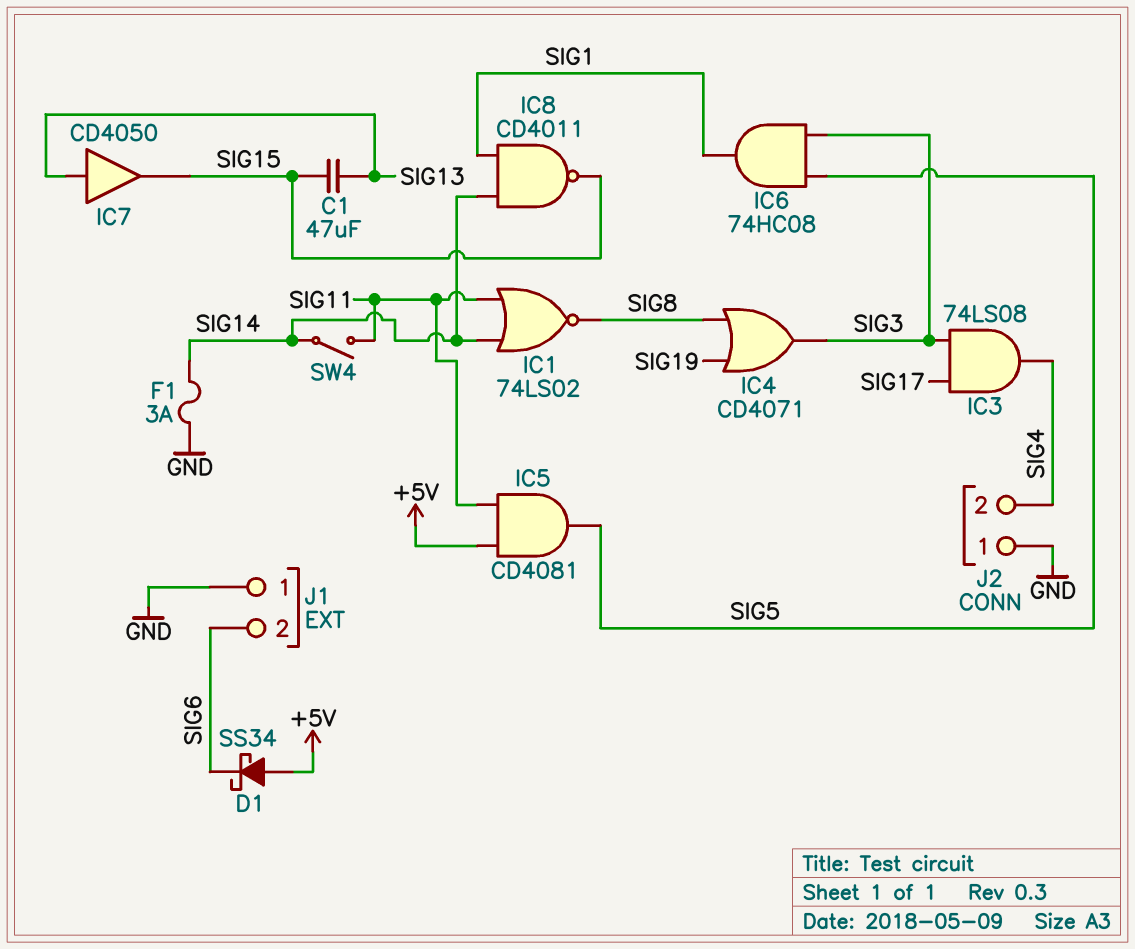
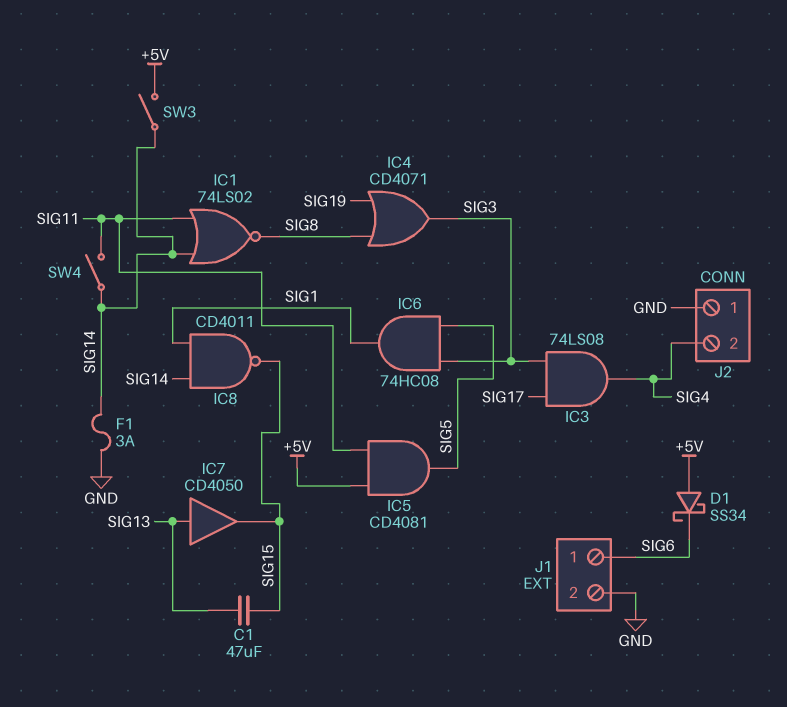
J1 pin 1: GND -> SIG6
J1 pin 2: SIG6 -> GND
SW3: none -> switch (+5V, SIG14)

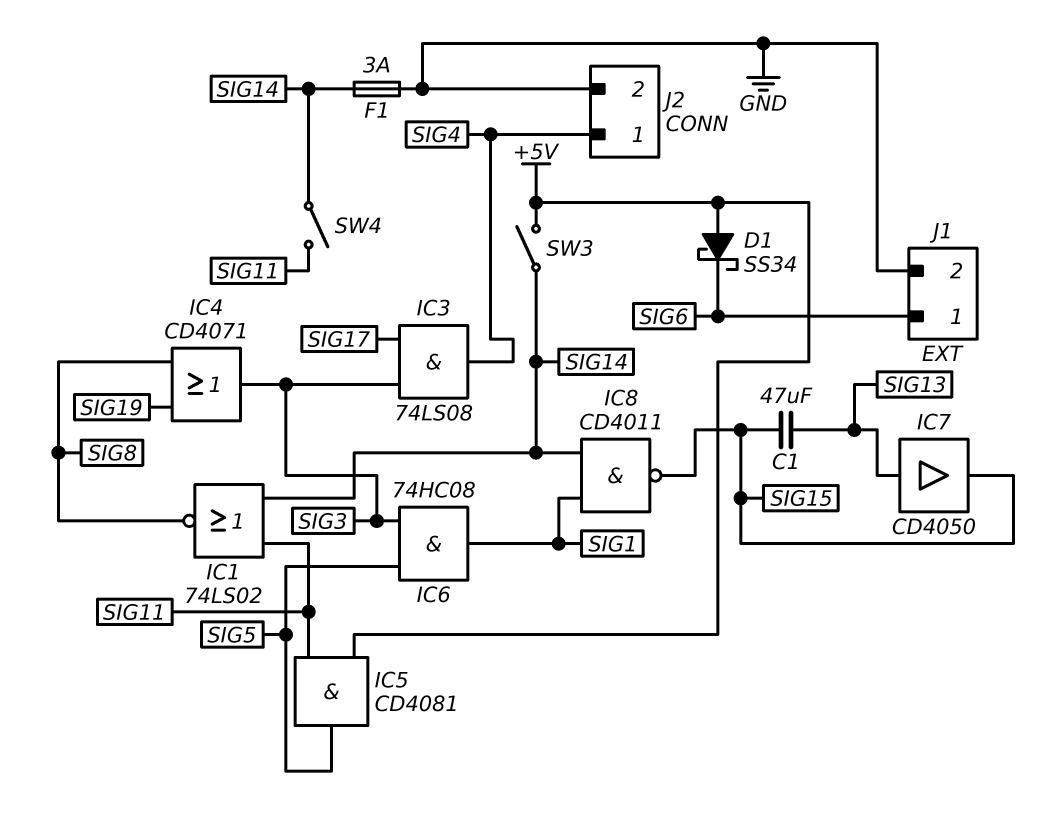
J2 pin 1: GND -> SIG4
J2 pin 2: SIG4 -> GND

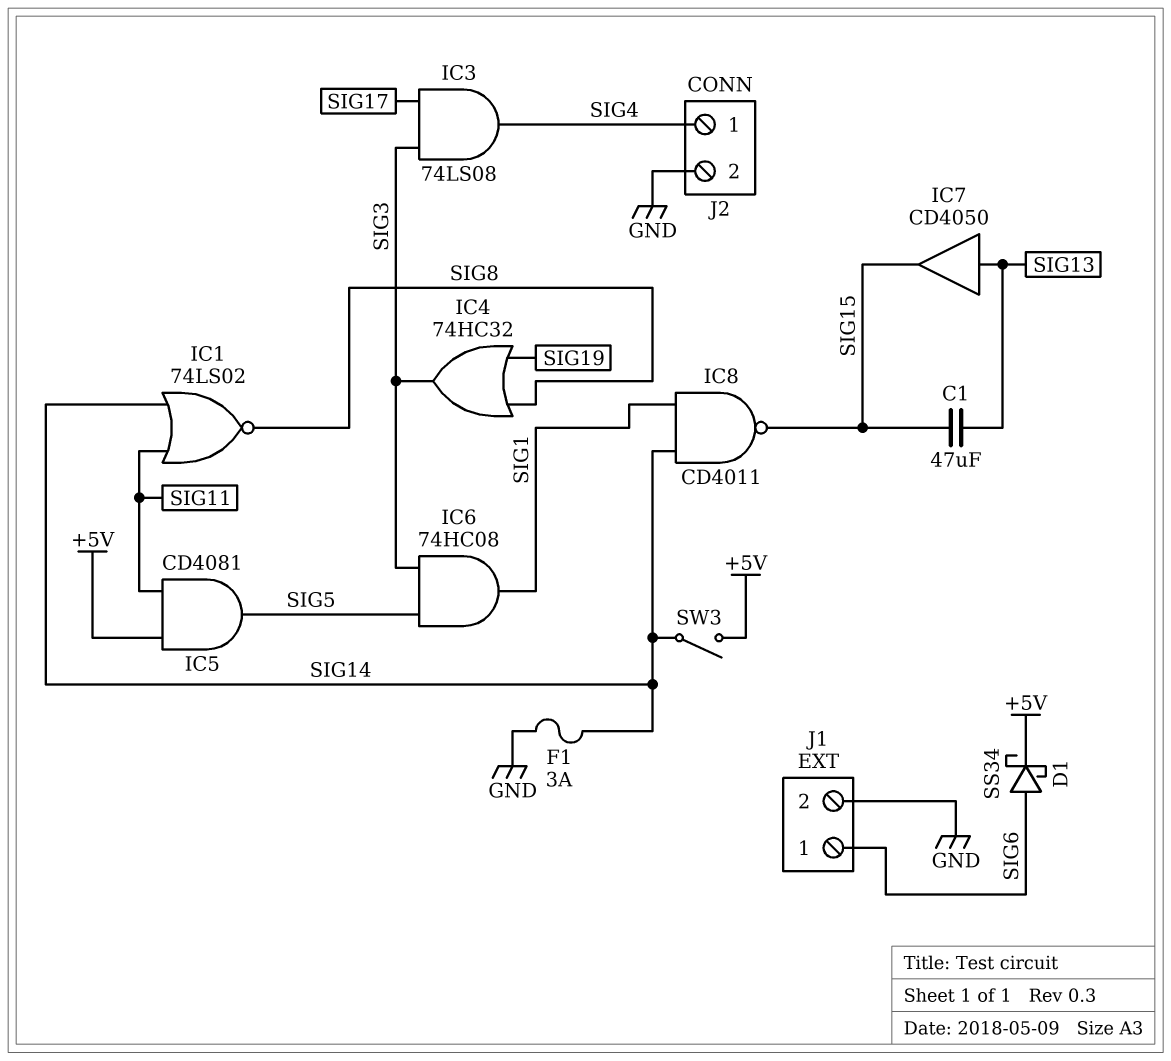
D1: schottky SS34 (A +5V, K SIG6) -> schottky SS34 (A SIG6, K +5V)
IC4: OR CD4071 (in SIG8, in SIG19, out SIG3) -> OR 74HC32 (in SIG8, in SIG19, out SIG3)
SW4: switch (SIG11, SIG14) -> none

